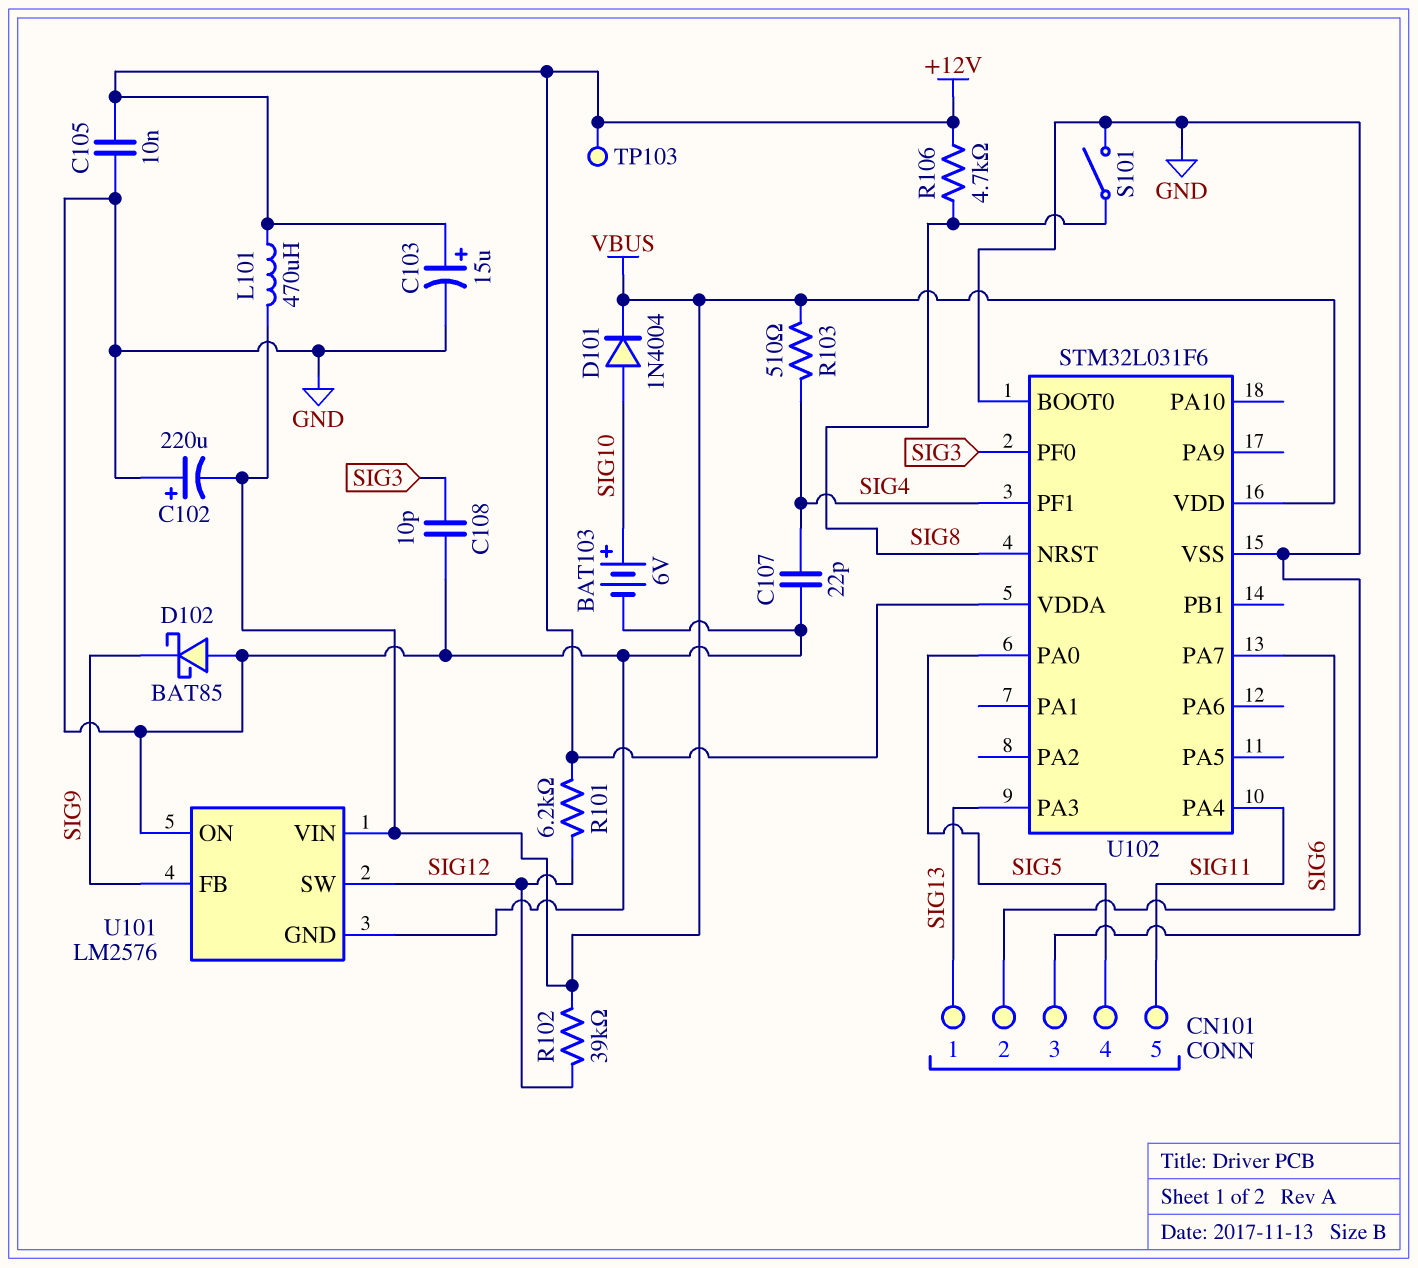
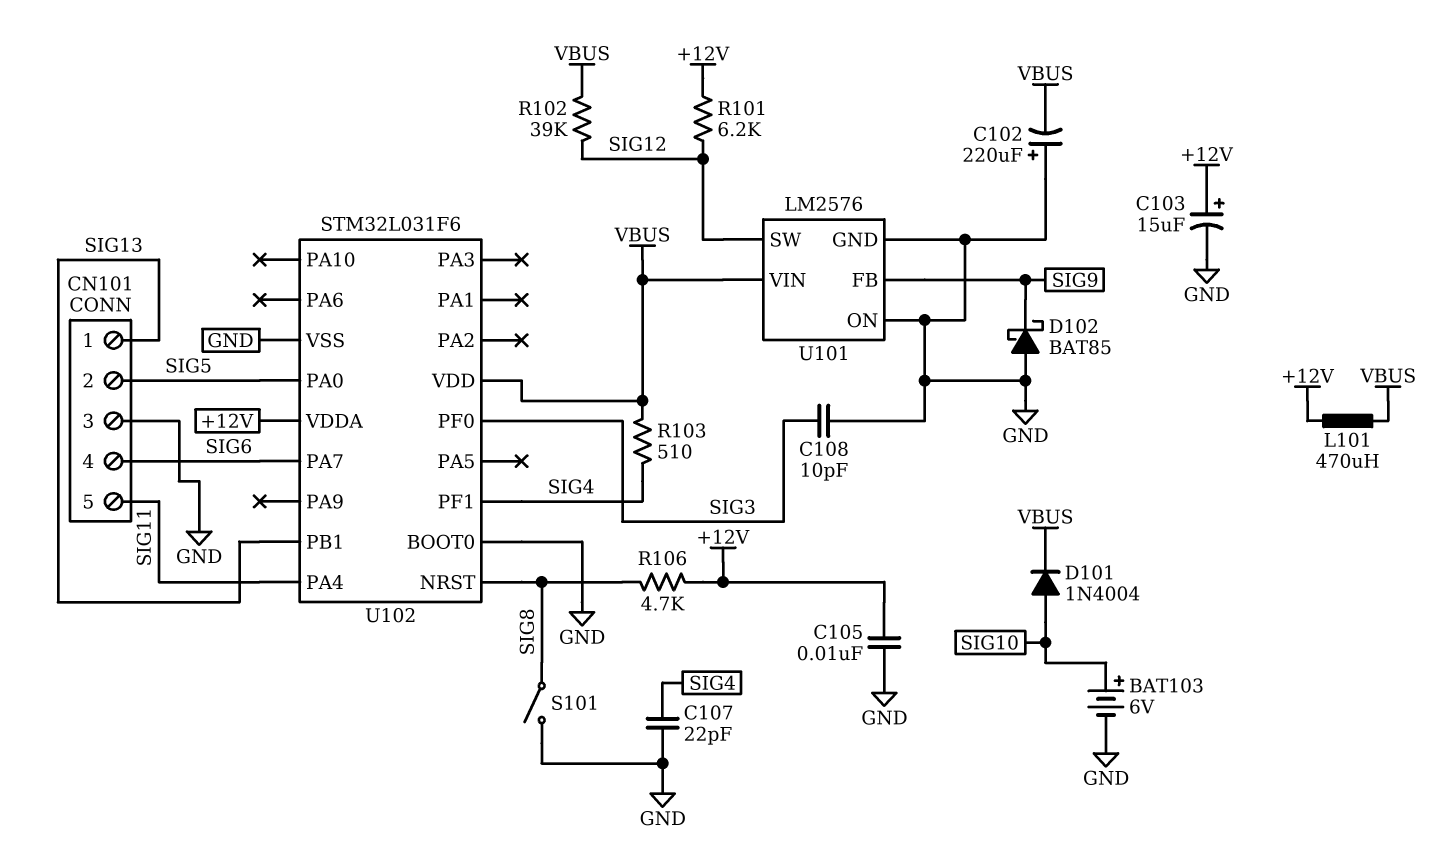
CN101 pin 2: SIG6 -> SIG5
CN101 pin 4: SIG5 -> SIG6
TP103: test point (+12V) -> none
U102 pin PA3: SIG13 -> none
U102 pin PB1: none -> SIG13

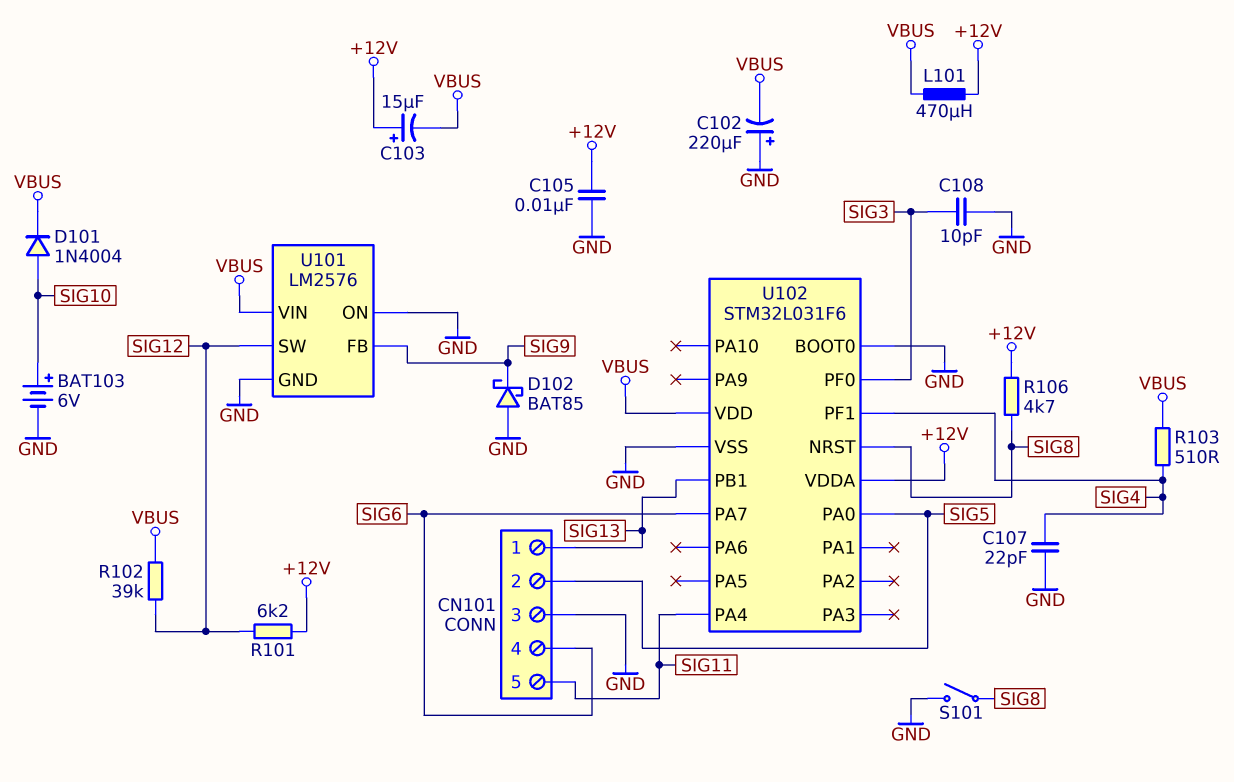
C103: 15uF (plus +12V, minus GND) -> 15uF (plus +12V, minus VBUS)

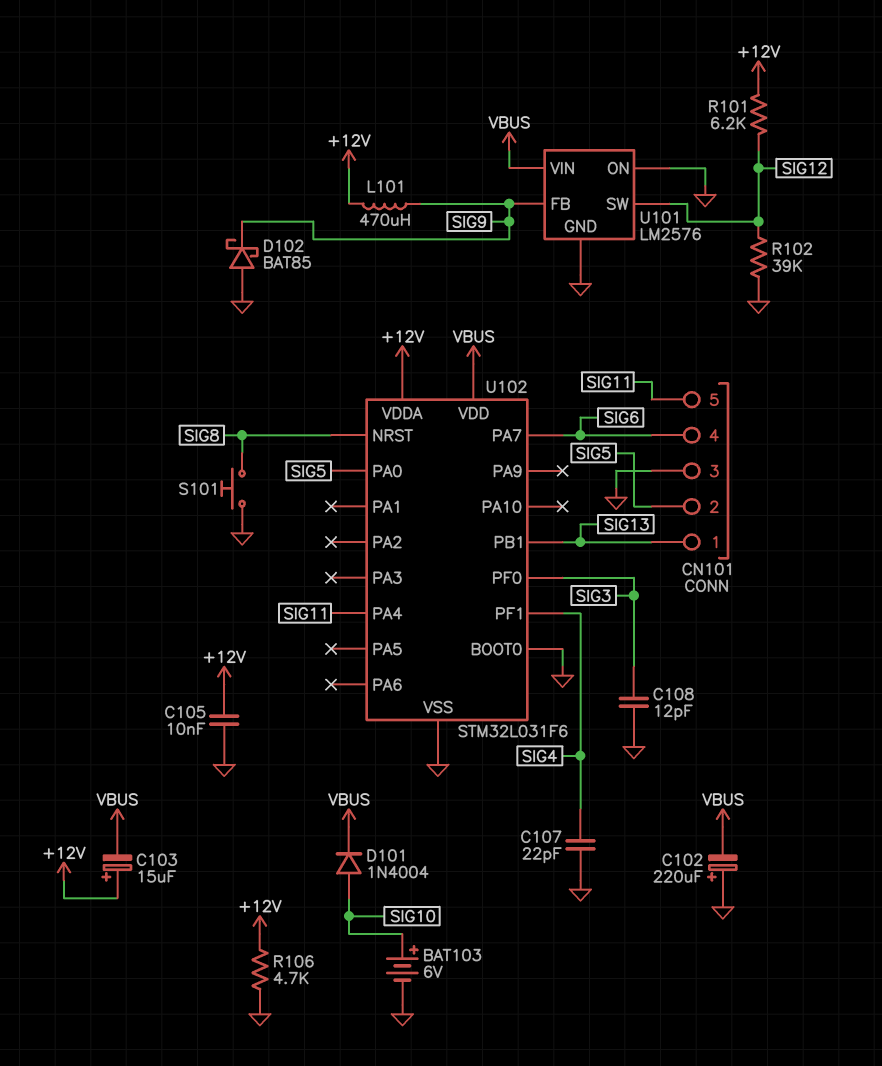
C108: 10pF (GND, SIG3) -> 12pF (GND, SIG3)
L101: 470uH (+12V, VBUS) -> 470uH (+12V, SIG9)
R102: 39k (SIG12, VBUS) -> 39k (GND, SIG12)
R103: 510 (SIG4, VBUS) -> none
R106: 4.7k (+12V, SIG8) -> 4.7k (+12V, GND)
S101: switch (GND, SIG8) -> button (GND, SIG8)

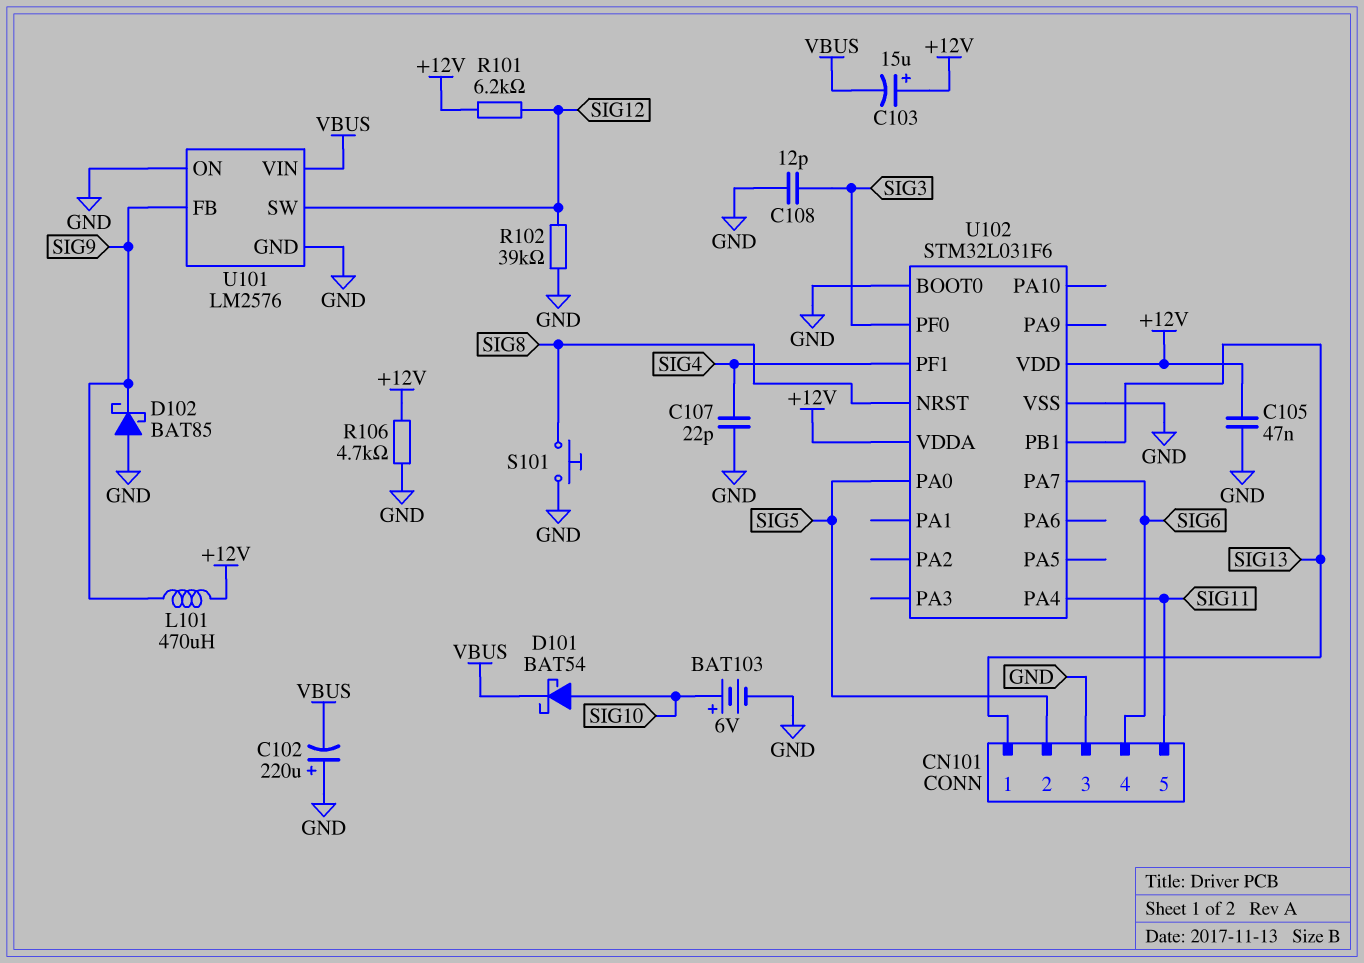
C105: 10nF (+12V, GND) -> 47nF (+12V, GND)
D101: diode 1N4004 (A SIG10, K VBUS) -> schottky BAT54 (A SIG10, K VBUS)
U102 pin VDD: VBUS -> +12V

